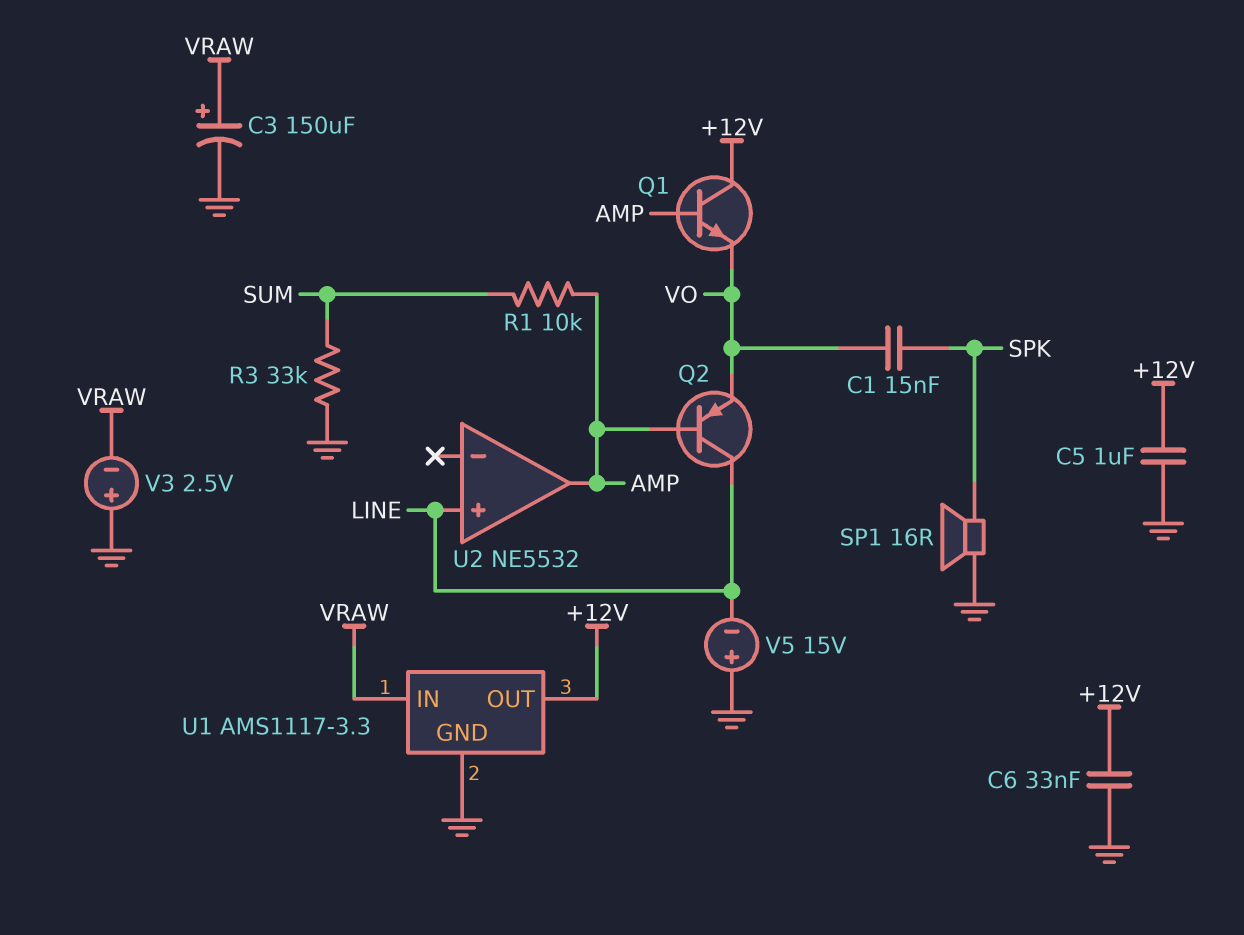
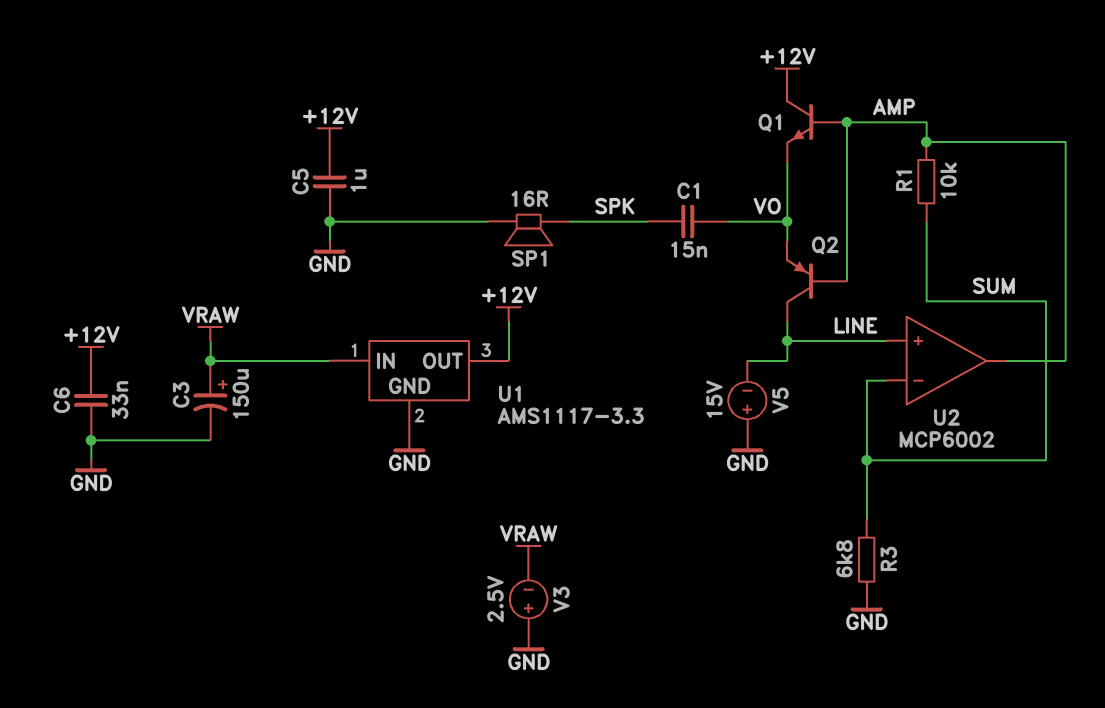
R3: 33k (GND, SUM) -> 6.8k (GND, SUM)
U2: NE5532 -> MCP6002
U2 pin in-: none -> SUM

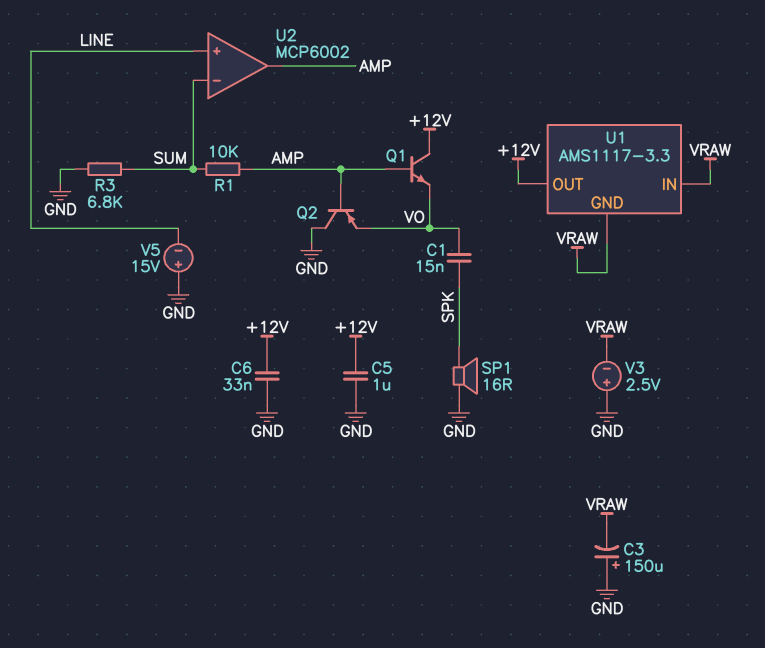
C3: 150uF (plus VRAW, minus GND) -> 150uF (plus GND, minus VRAW)
Q2: PNP (B AMP, C LINE, E VO) -> PNP (B AMP, C GND, E VO)
U1 pin GND: GND -> VRAW

